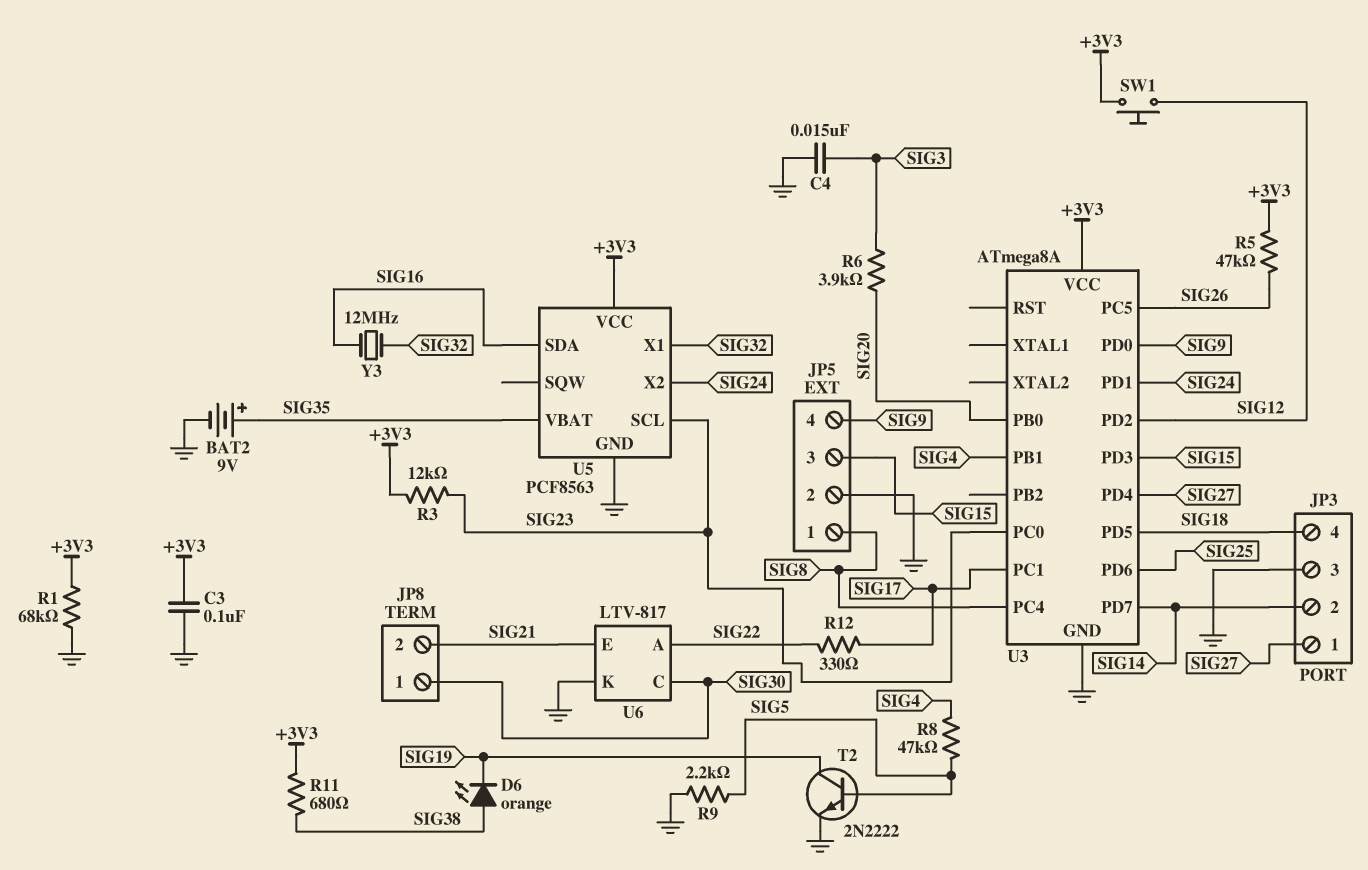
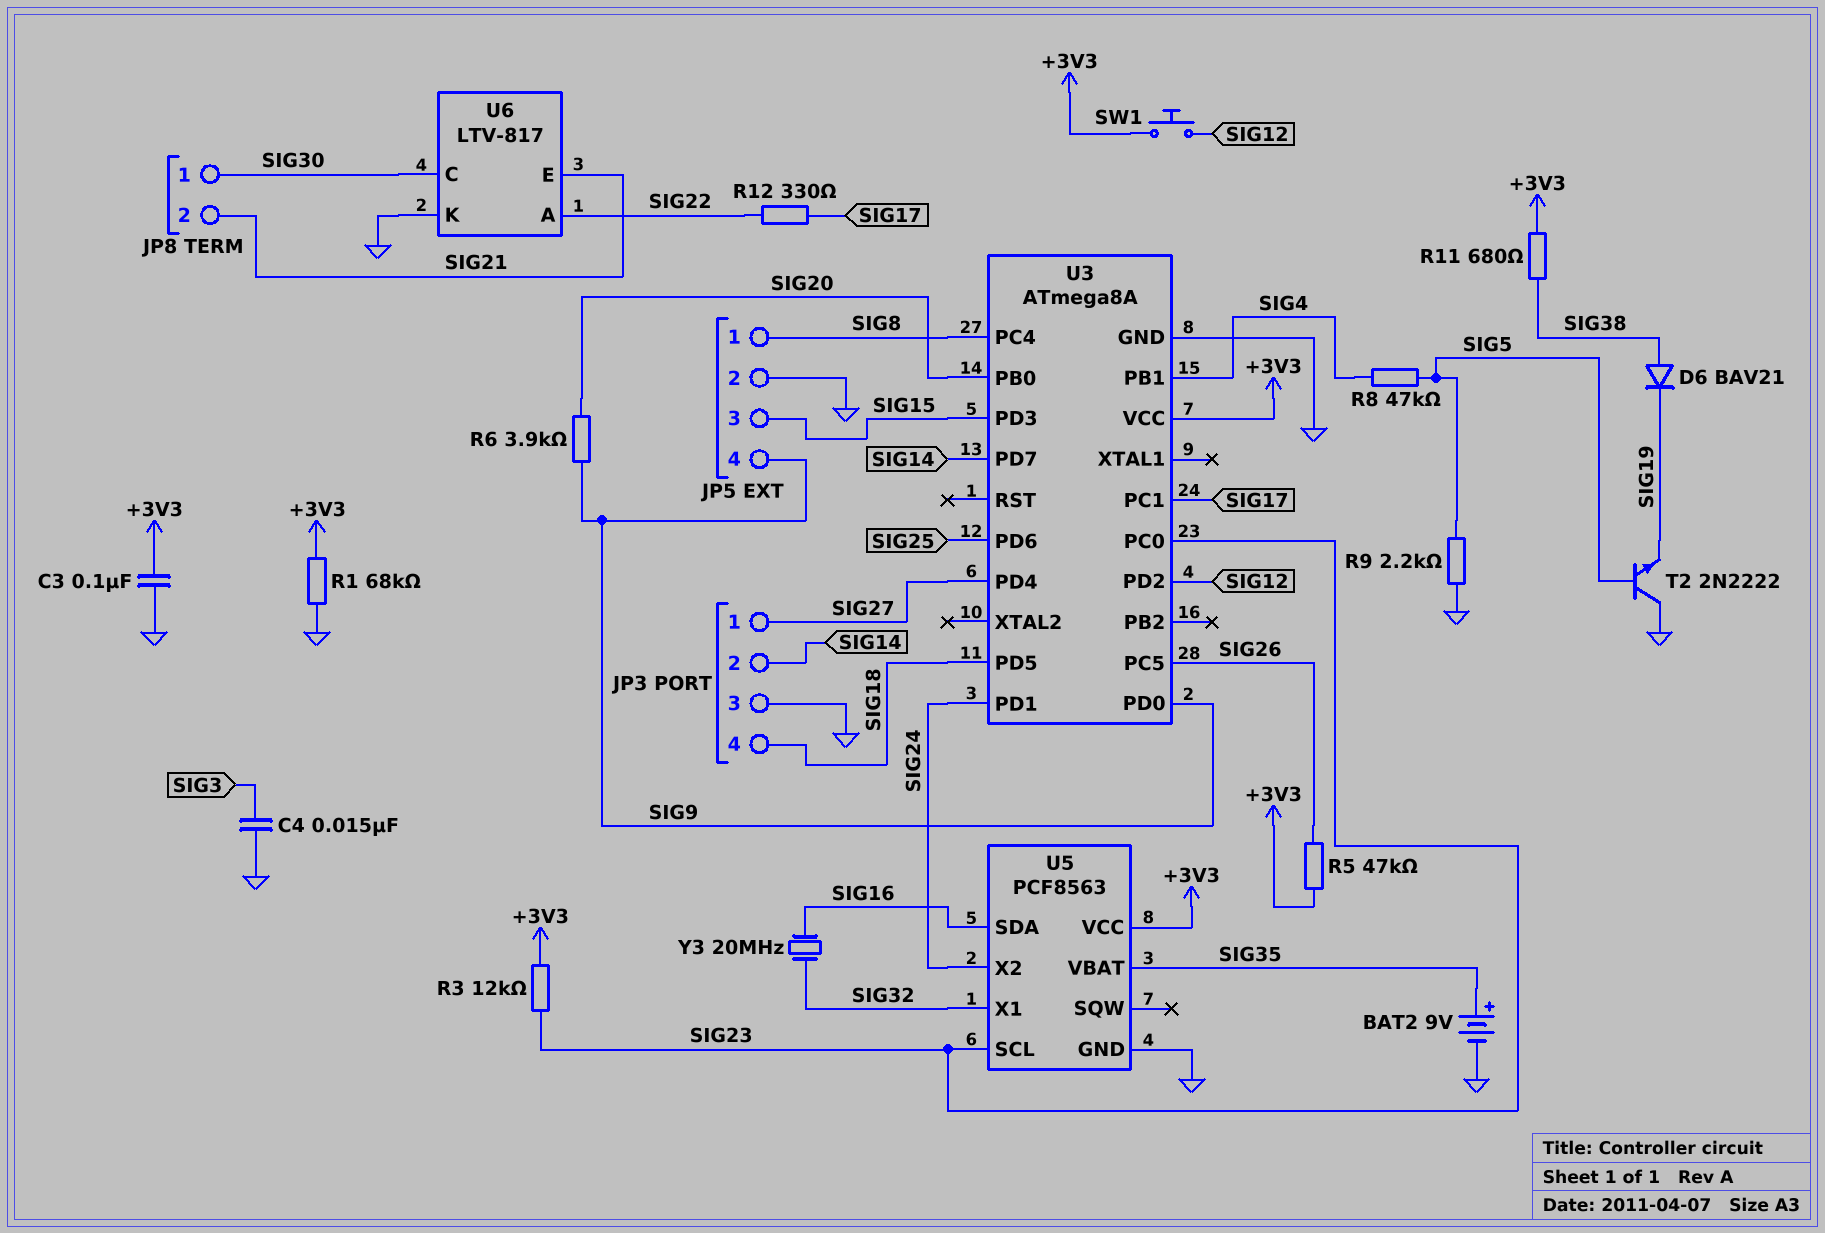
D6: LED orange (A SIG38, K SIG19) -> diode BAV21 (A SIG38, K SIG19)
R6: 3.9k (SIG3, SIG20) -> 3.9k (SIG9, SIG20)
T2: NPN 2N2222 (B SIG5, C SIG19, E GND) -> NPN 2N2222 (B SIG5, C GND, E SIG19)
Y3: 12MHz (SIG16, SIG32) -> 20MHz (SIG16, SIG32)

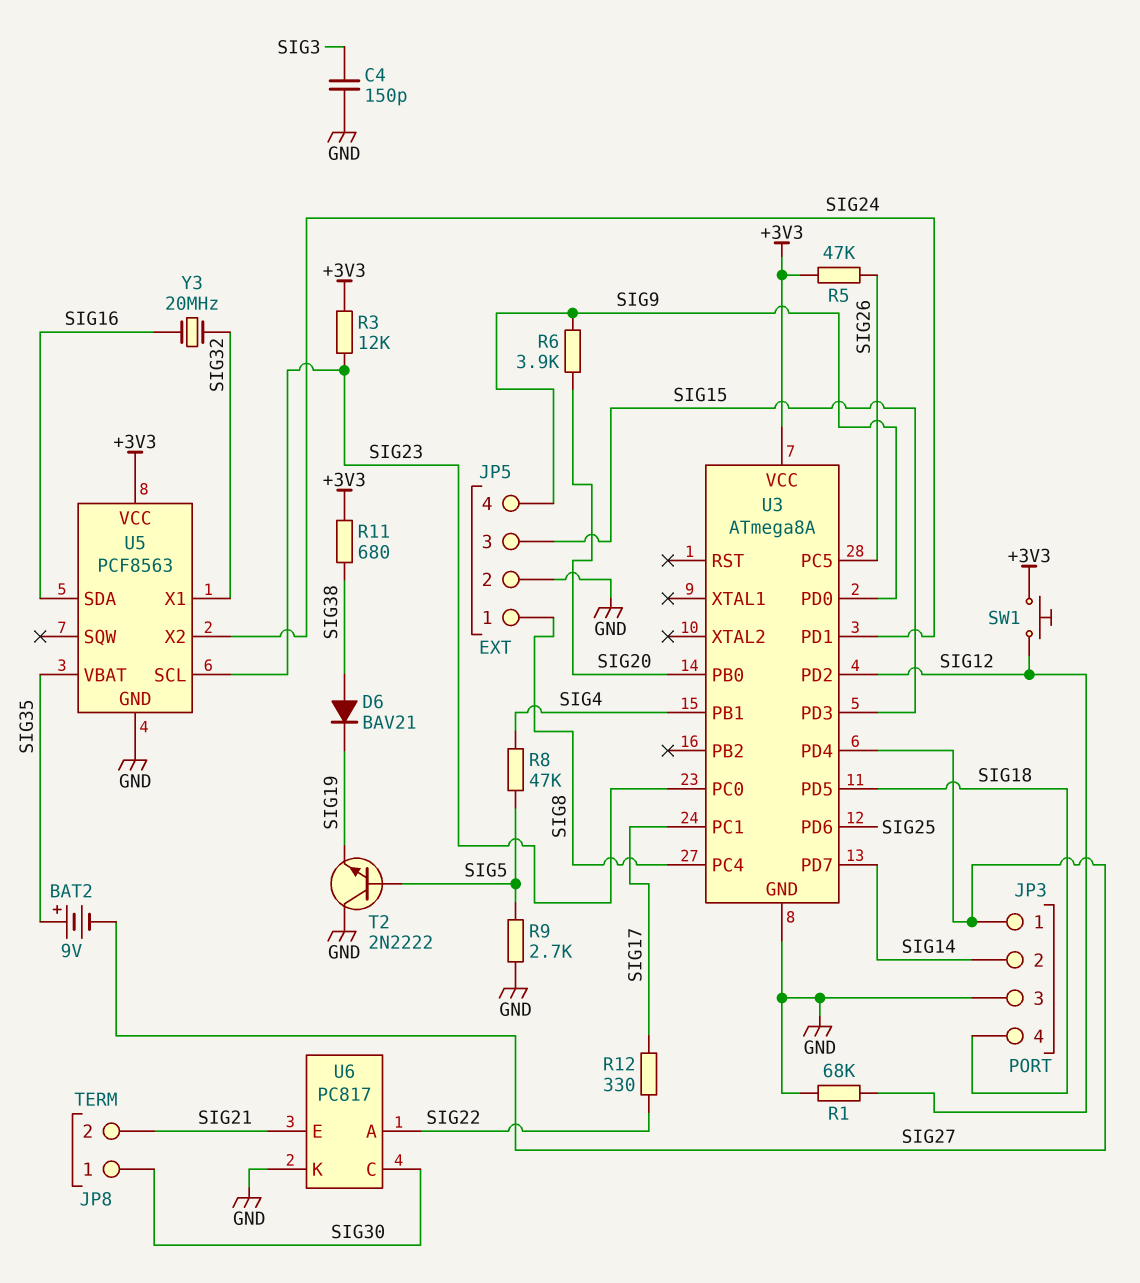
BAT2: 9V (plus SIG35, minus GND) -> 9V (plus SIG35, minus SIG27)
C3: 100nF (+3V3, GND) -> none
C4: 15nF (GND, SIG3) -> 150pF (GND, SIG3)
R1: 68k (+3V3, GND) -> 68k (GND, SIG12)
R9: 2.2k (GND, SIG5) -> 2.7k (GND, SIG5)
U6: LTV-817 -> PC817

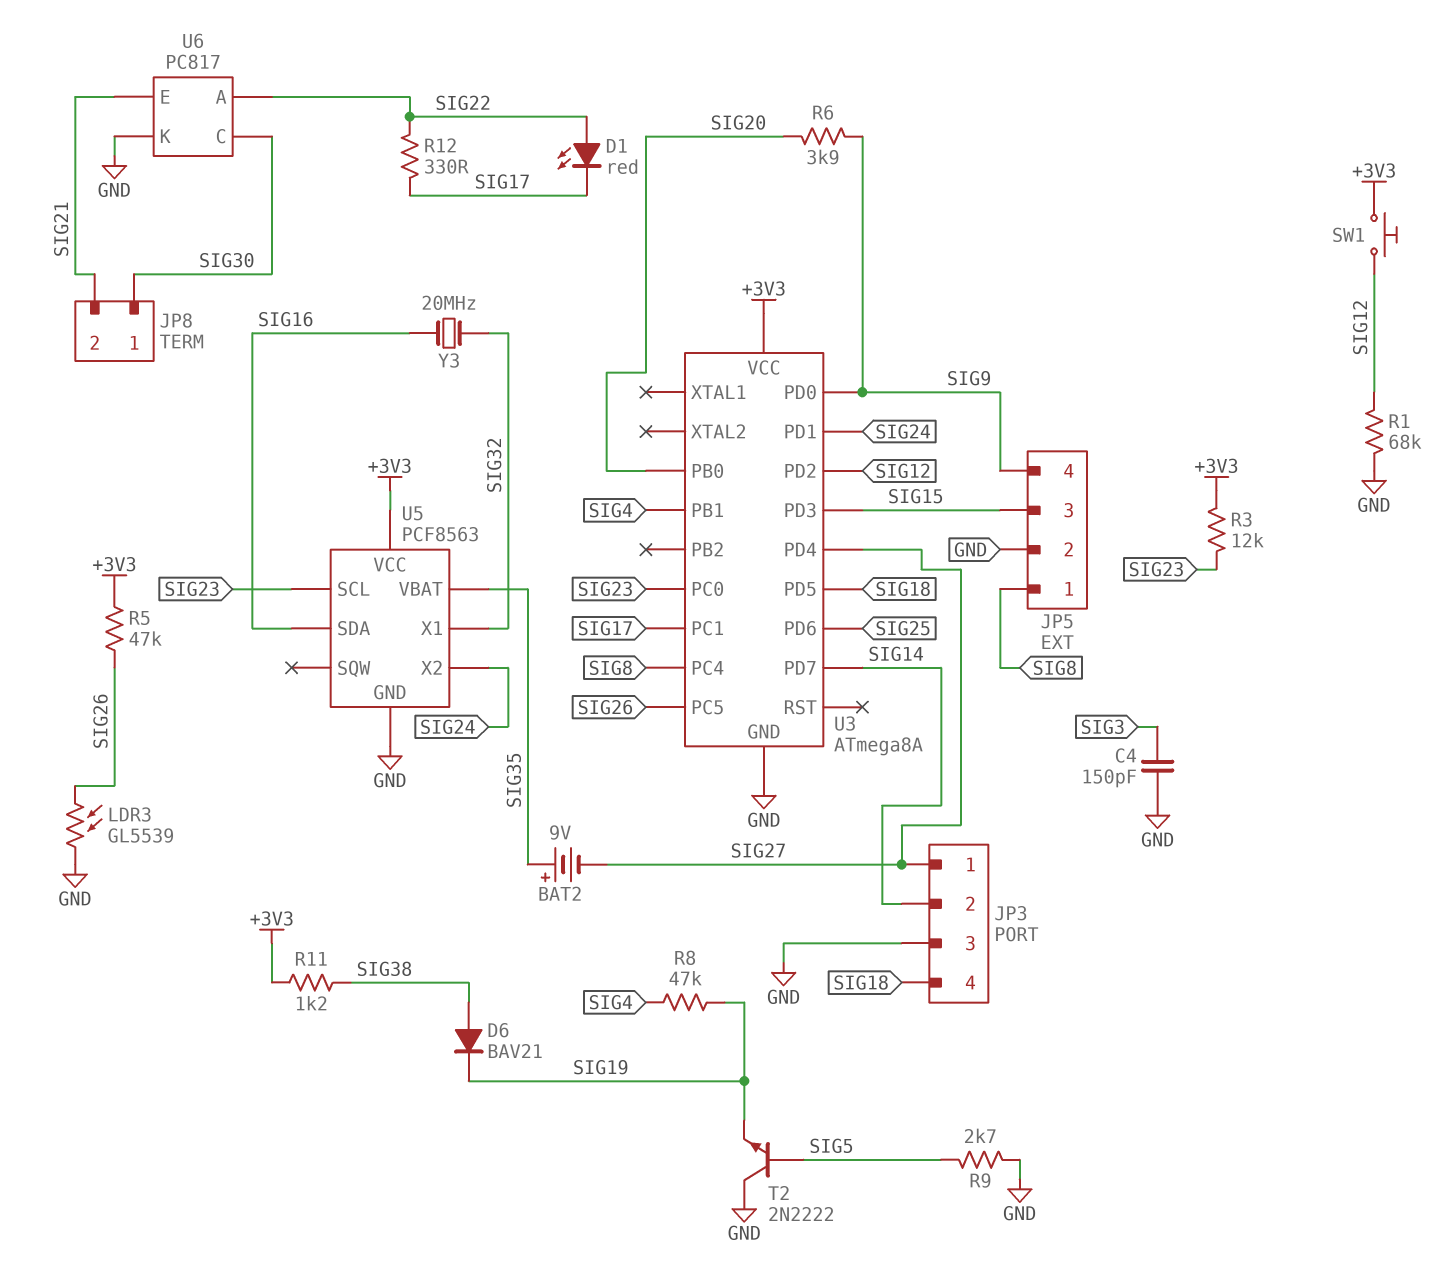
D1: none -> LED red (A SIG22, K SIG17)
LDR3: none -> GL5539 (GND, SIG26)
R8: 47k (SIG4, SIG5) -> 47k (SIG4, SIG19)
R11: 680 (+3V3, SIG38) -> 1.2k (+3V3, SIG38)

